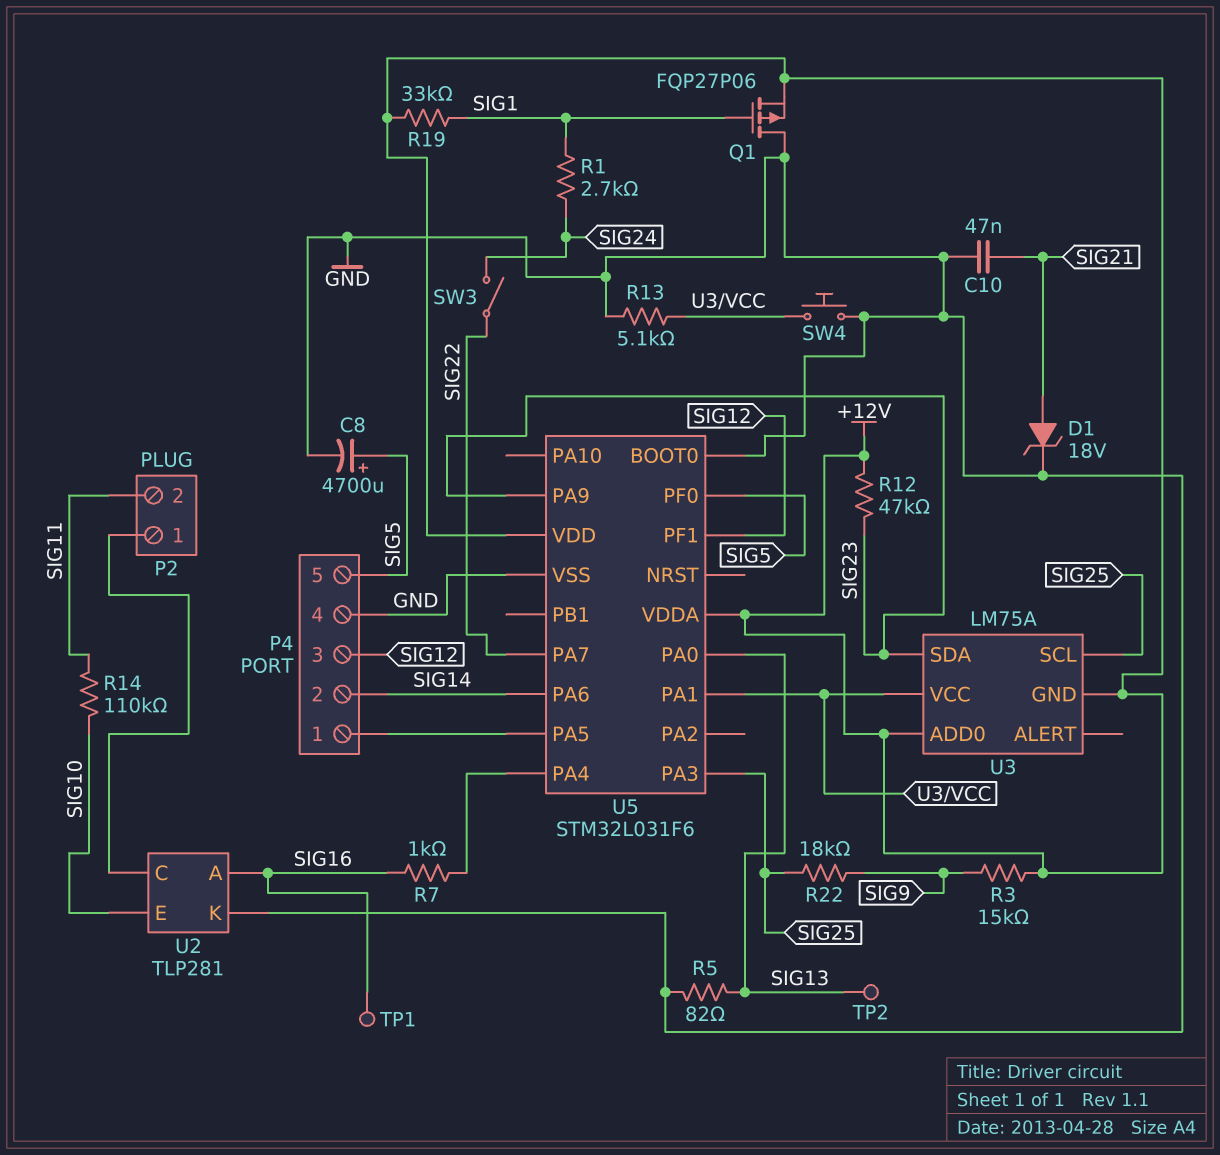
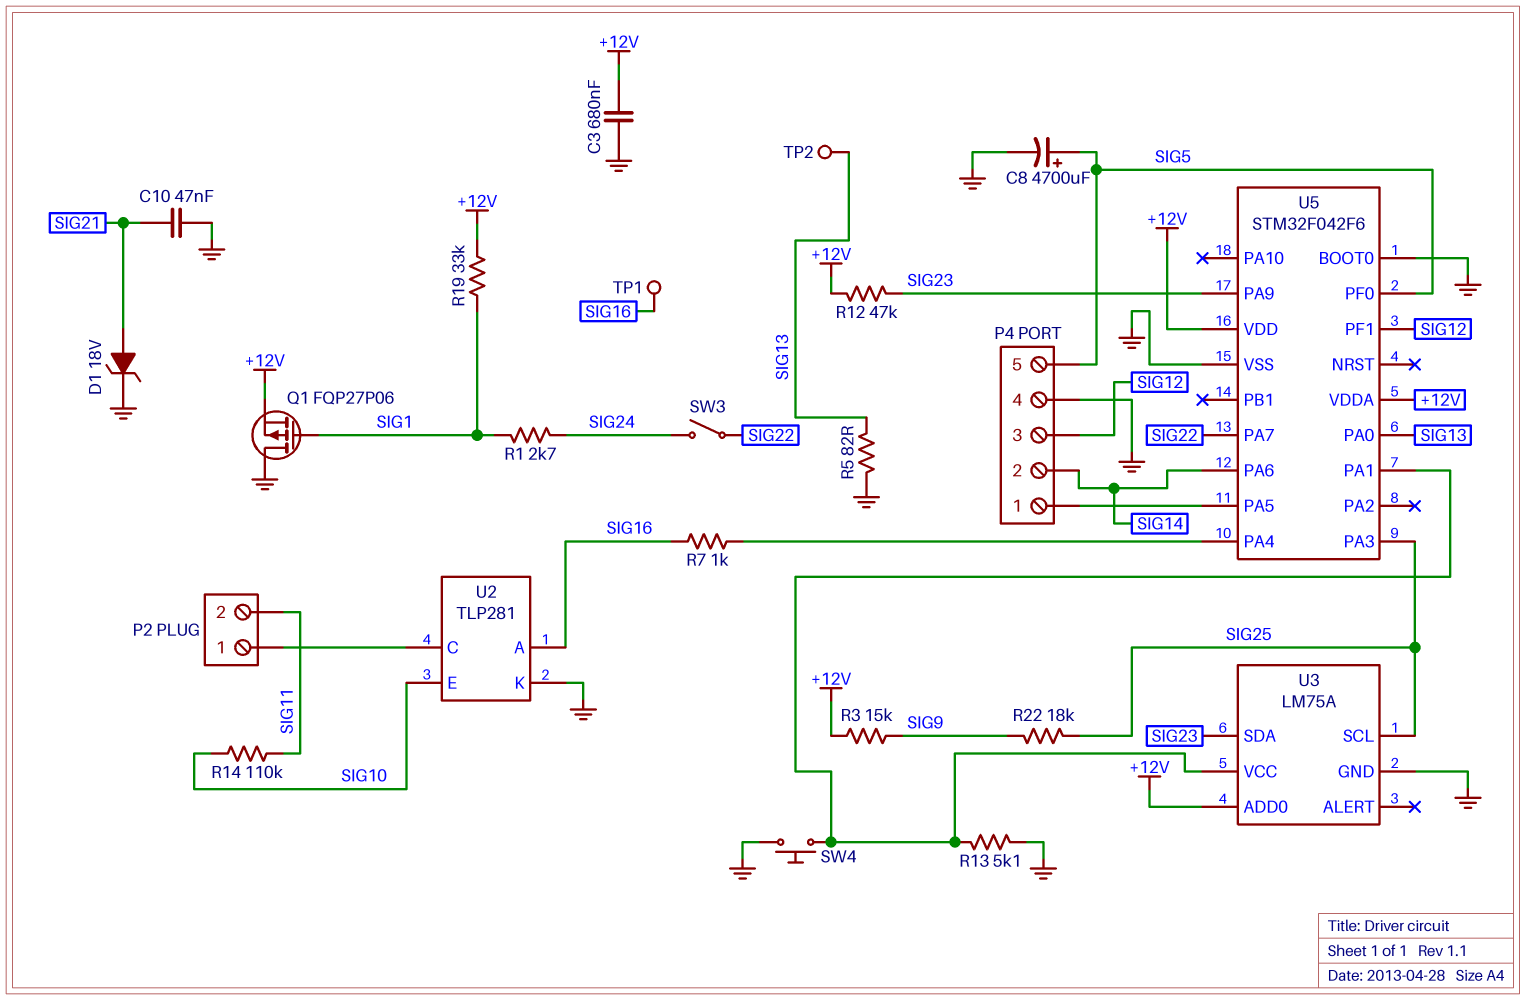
C3: none -> 680nF (+12V, GND)
U3 pin GND: +12V -> GND
U5: STM32L031F6 -> STM32F042F6

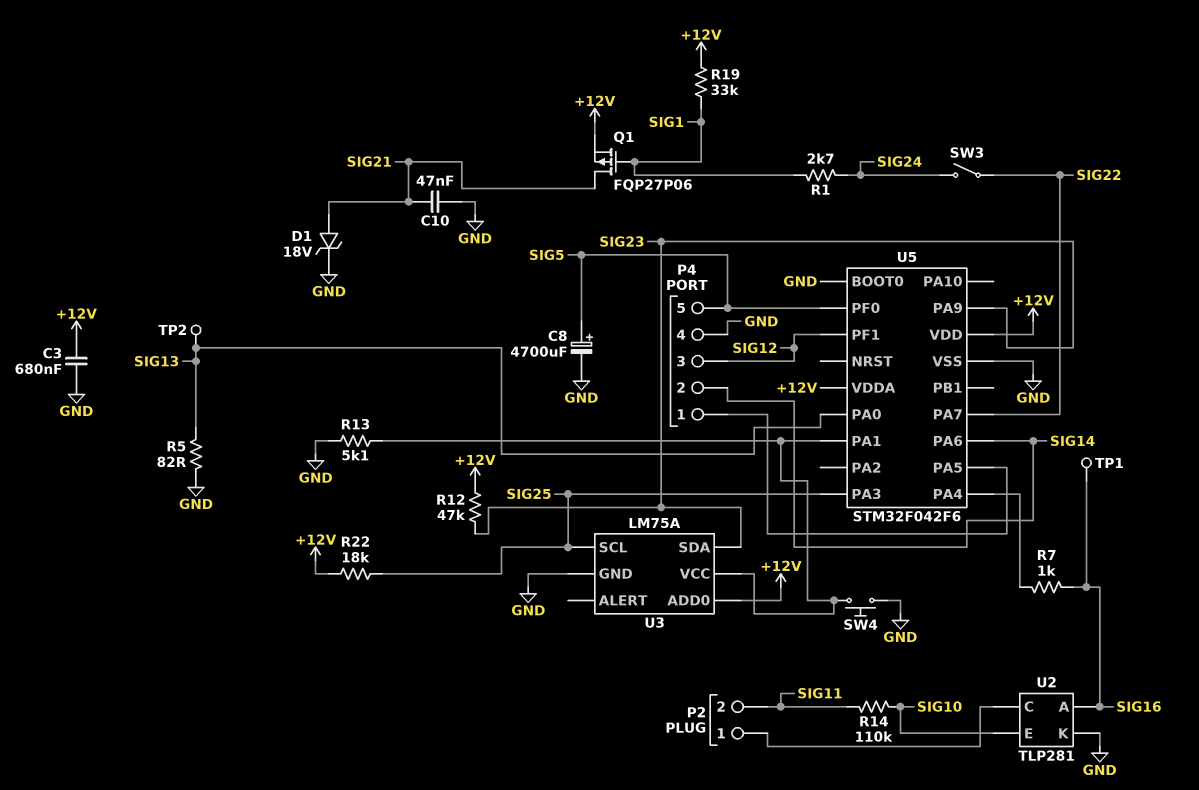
Q1: PMOS FQP27P06 (G SIG1, D GND, S +12V) -> PMOS FQP27P06 (G SIG1, D SIG21, S +12V)
R3: 15k (+12V, SIG9) -> none
R22: 18k (SIG9, SIG25) -> 18k (+12V, SIG25)

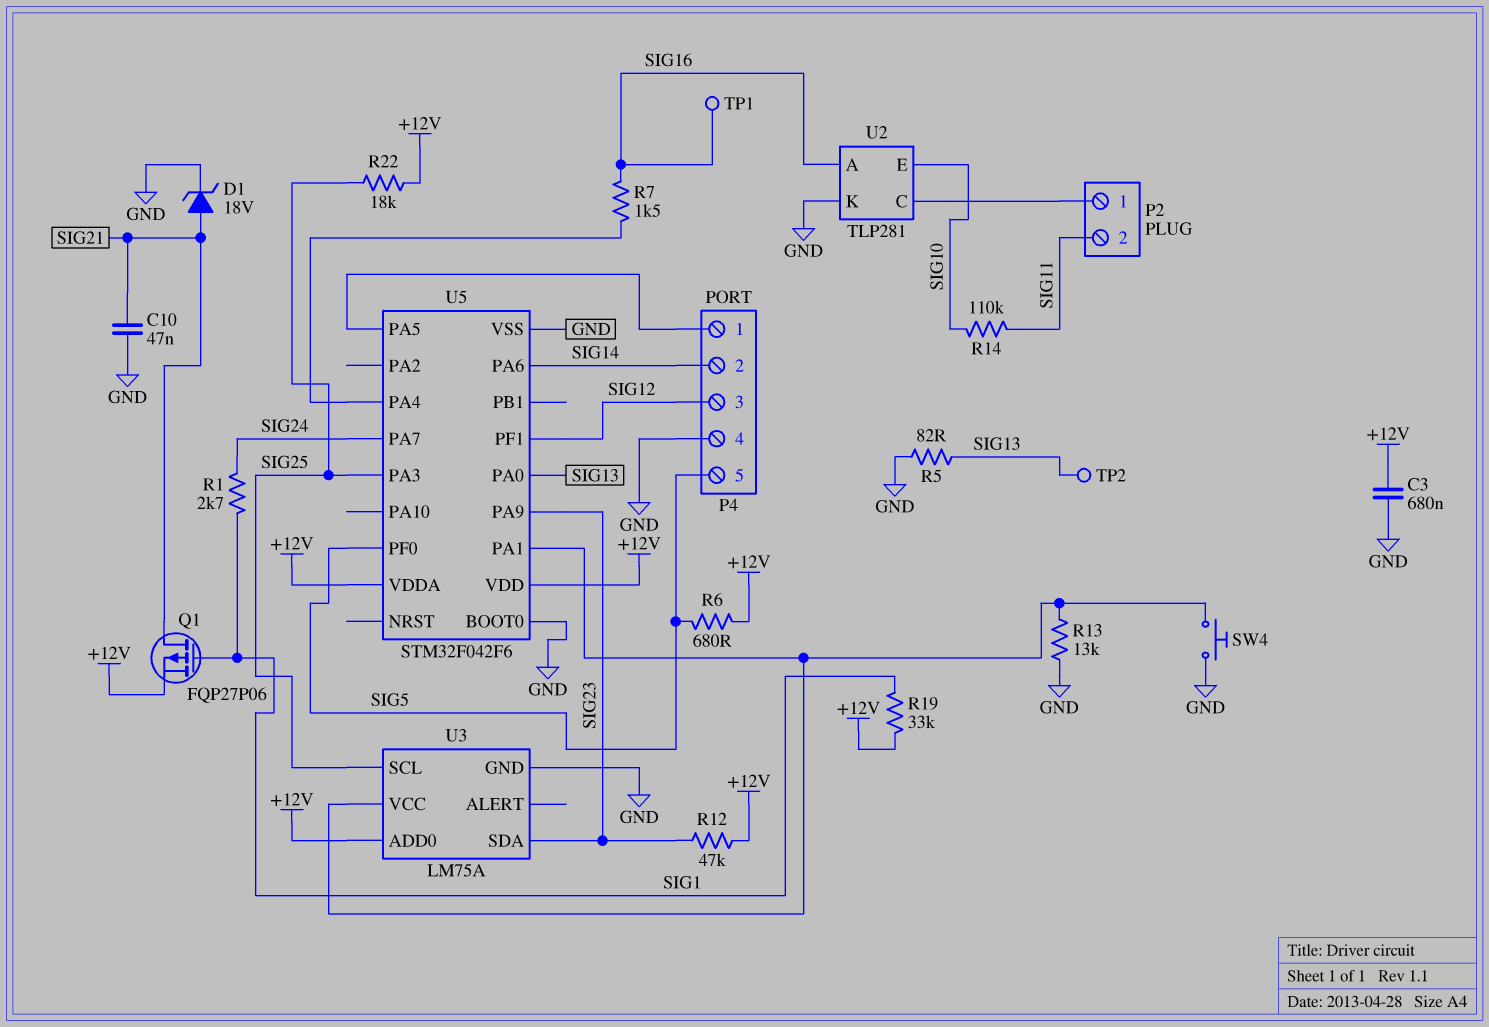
C8: 4700uF (plus SIG5, minus GND) -> none
R6: none -> 680 (+12V, SIG5)
R7: 1k (SIG16, U5/PA4) -> 1.5k (SIG16, U5/PA4)
R13: 5.1k (GND, U3/VCC) -> 13k (GND, U3/VCC)
SW3: switch (SIG22, SIG24) -> none
U5 pin PA7: SIG22 -> SIG24

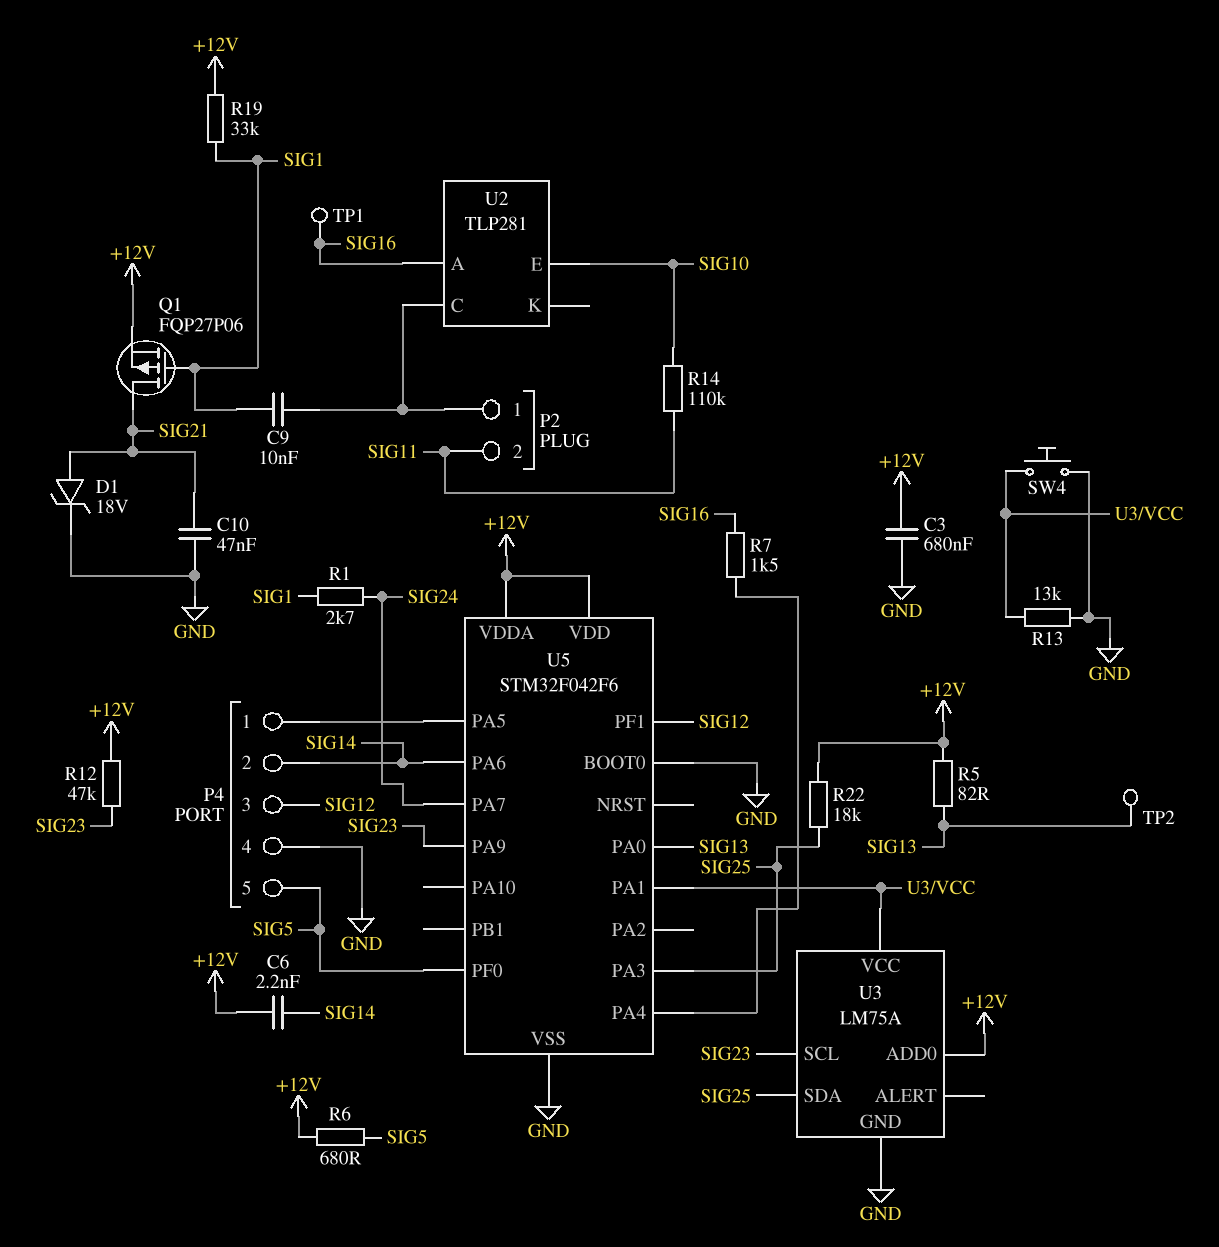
C6: none -> 2.2nF (+12V, SIG14)
C9: none -> 10nF (P2/1, SIG1)
R5: 82 (GND, SIG13) -> 82 (+12V, SIG13)
U2 pin K: GND -> none
U3 pin SCL: SIG25 -> SIG23
U3 pin SDA: SIG23 -> SIG25

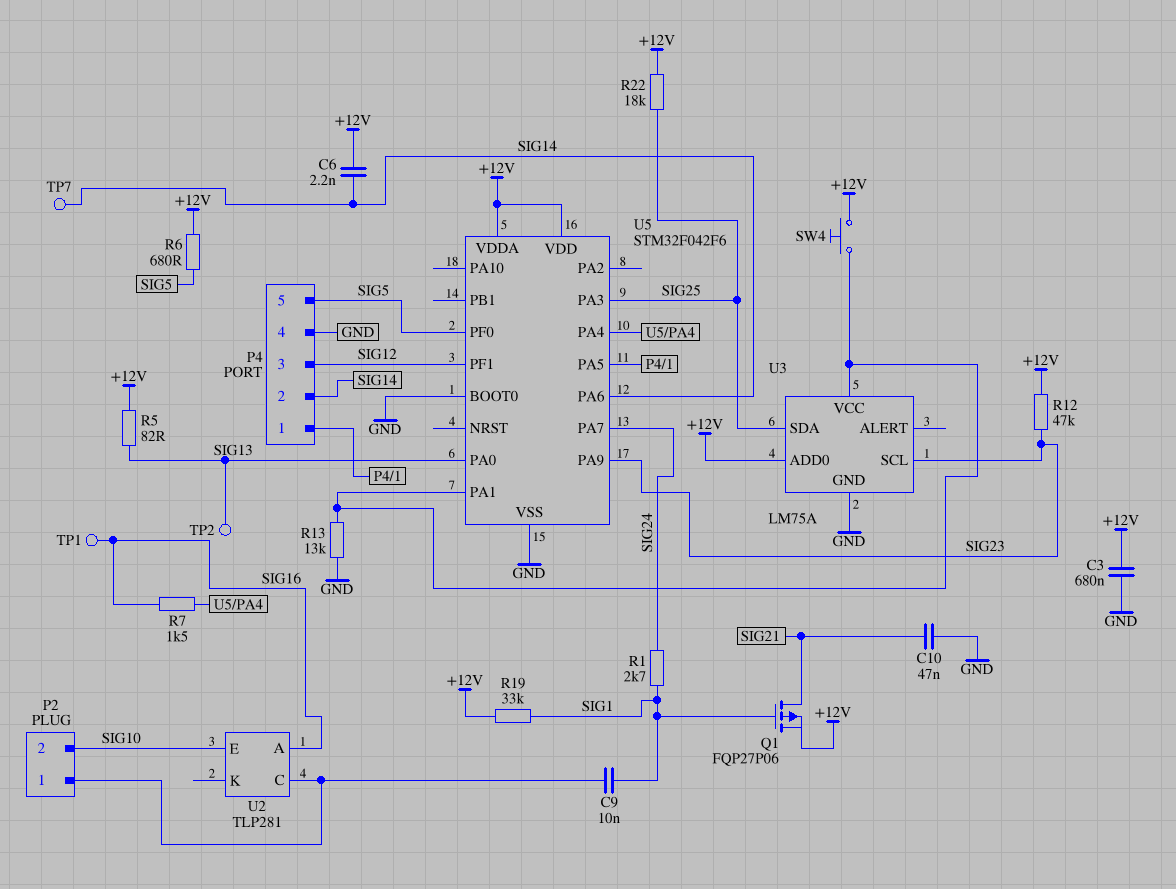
D1: zener 18V (A SIG21, K GND) -> none
P2 pin 2: SIG11 -> SIG10
R14: 110k (SIG10, SIG11) -> none
SW4: button (GND, U3/VCC) -> button (+12V, U3/VCC)
TP7: none -> test point (SIG14)

